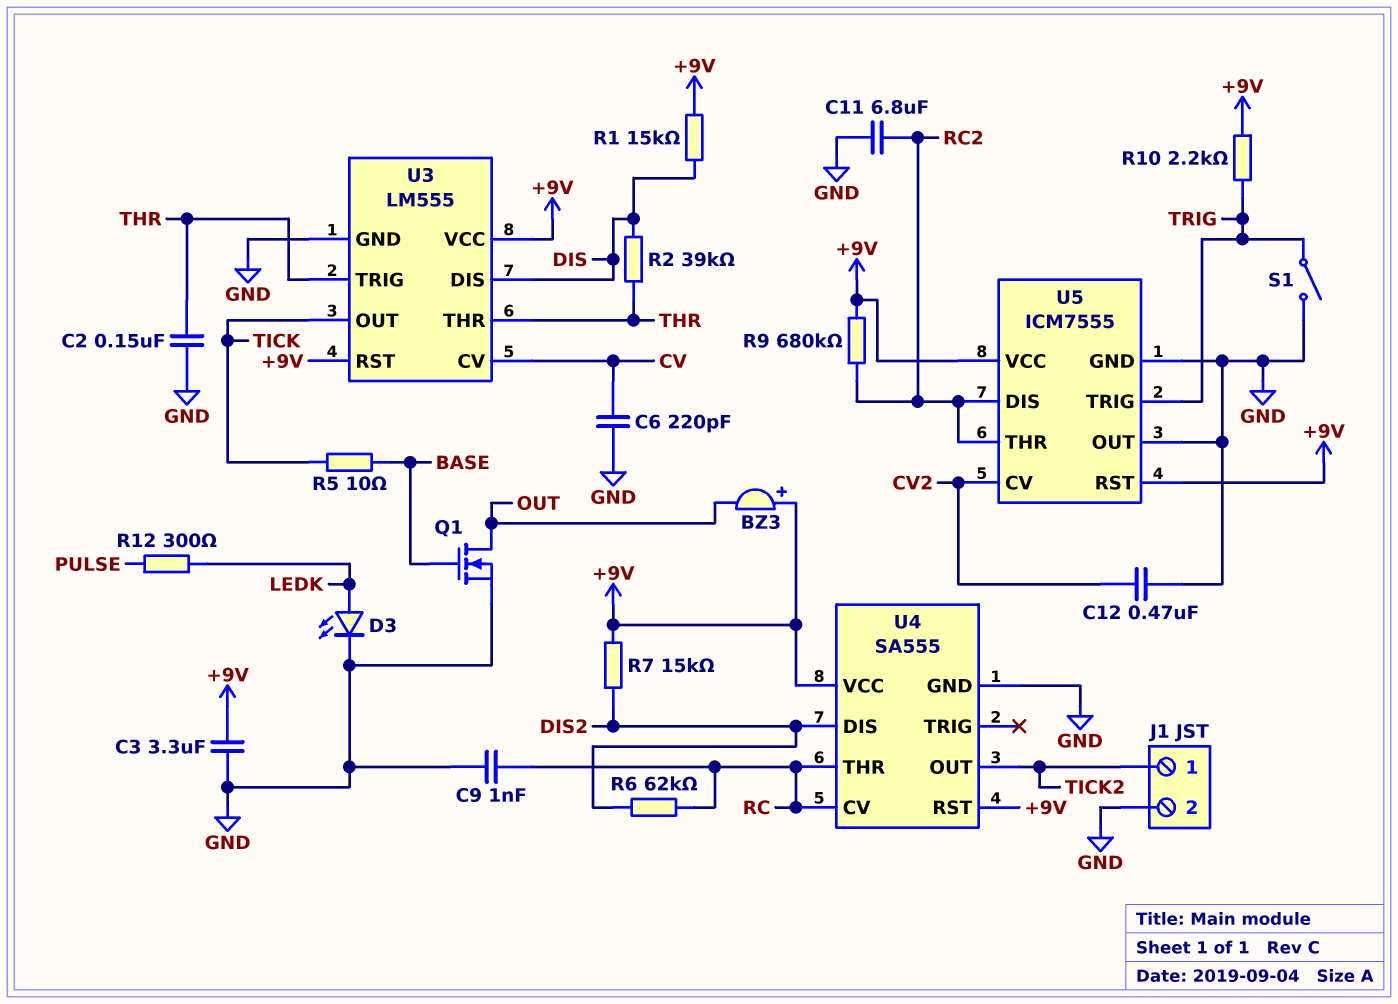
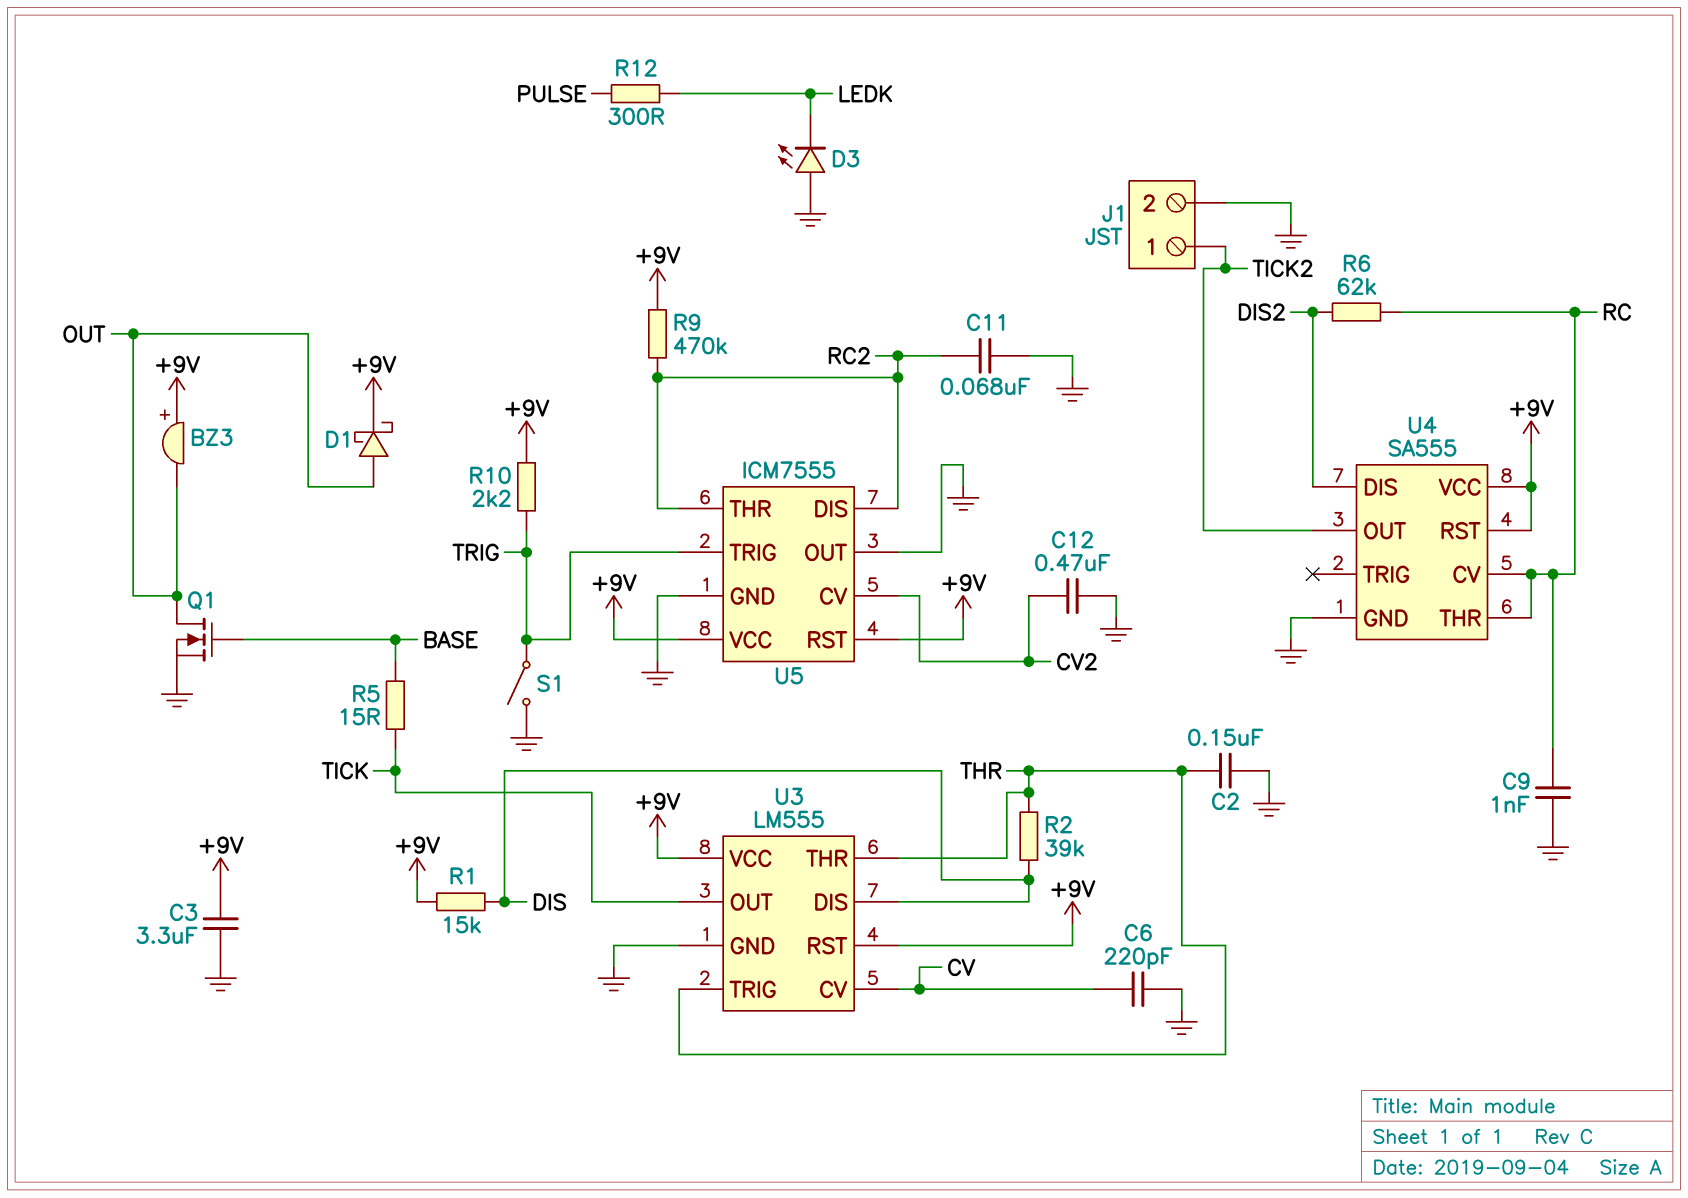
C11: 6.8uF (GND, RC2) -> 68nF (GND, RC2)
D1: none -> schottky (A OUT, K +9V)
D3: LED (A LEDK, K GND) -> LED (A GND, K LEDK)
R5: 10 (BASE, TICK) -> 15 (BASE, TICK)
R7: 15k (+9V, DIS2) -> none
R9: 680k (+9V, RC2) -> 470k (+9V, RC2)

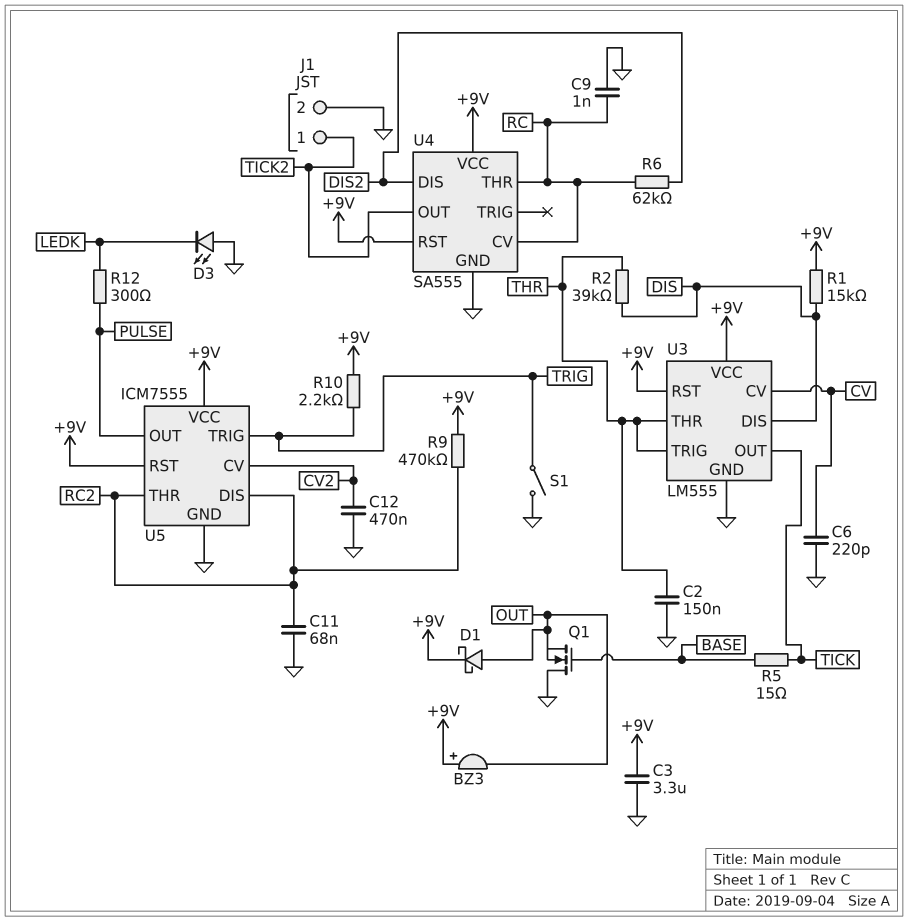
Q1: NMOS (G BASE, D OUT, S GND) -> NMOS (G BASE, D GND, S OUT)
U5 pin OUT: GND -> PULSE

